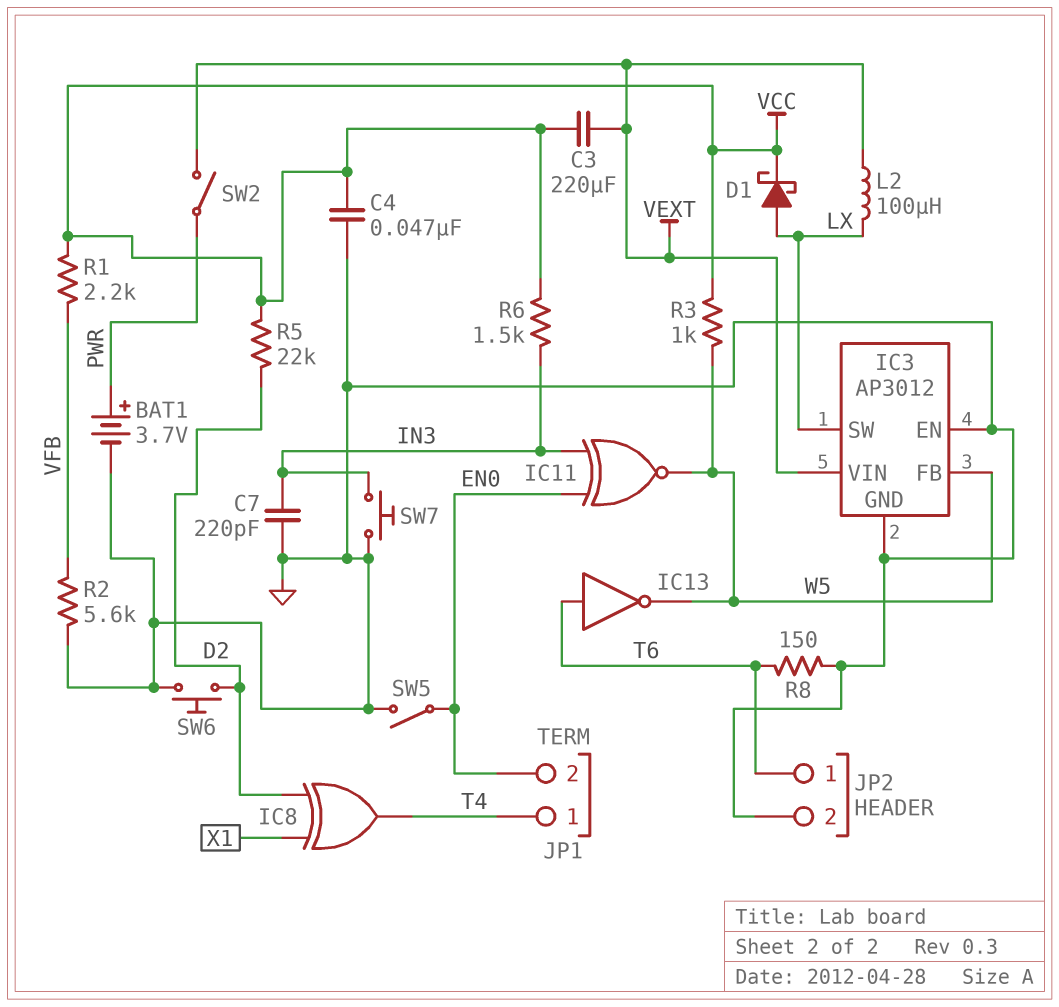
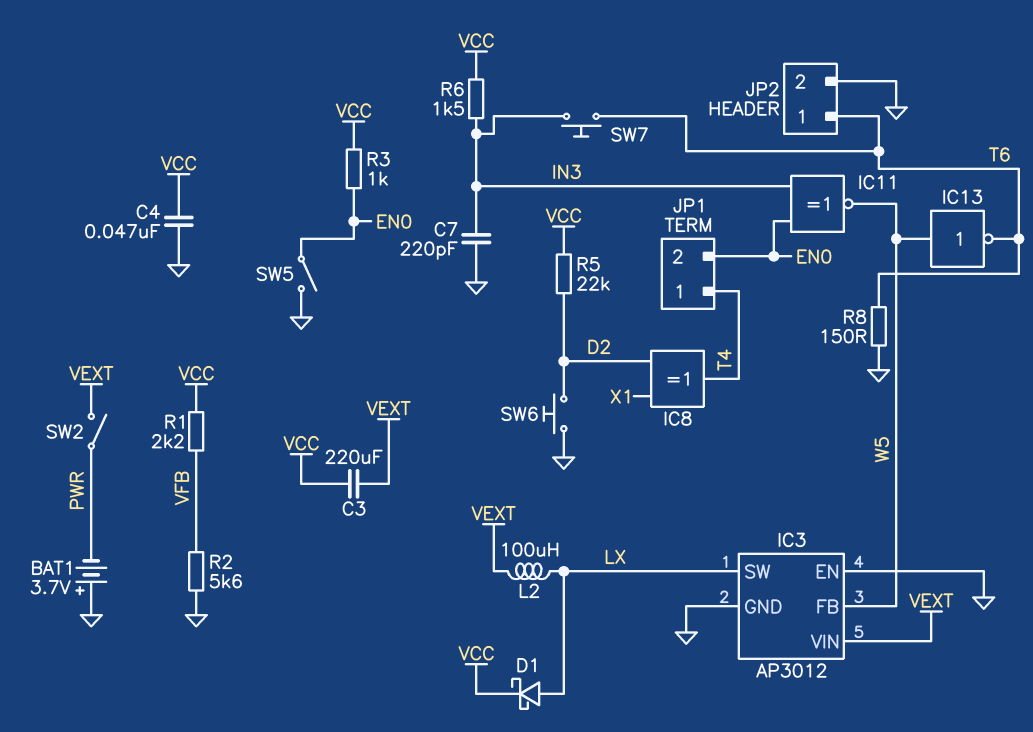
BAT1: 3.7V (plus PWR, minus GND) -> 3.7V (plus GND, minus PWR)
IC13: NOT (in T6, out W5) -> NOT (in W5, out T6)
R3: 1k (VCC, W5) -> 1k (EN0, VCC)
SW7: button (GND, IN3) -> button (IN3, T6)

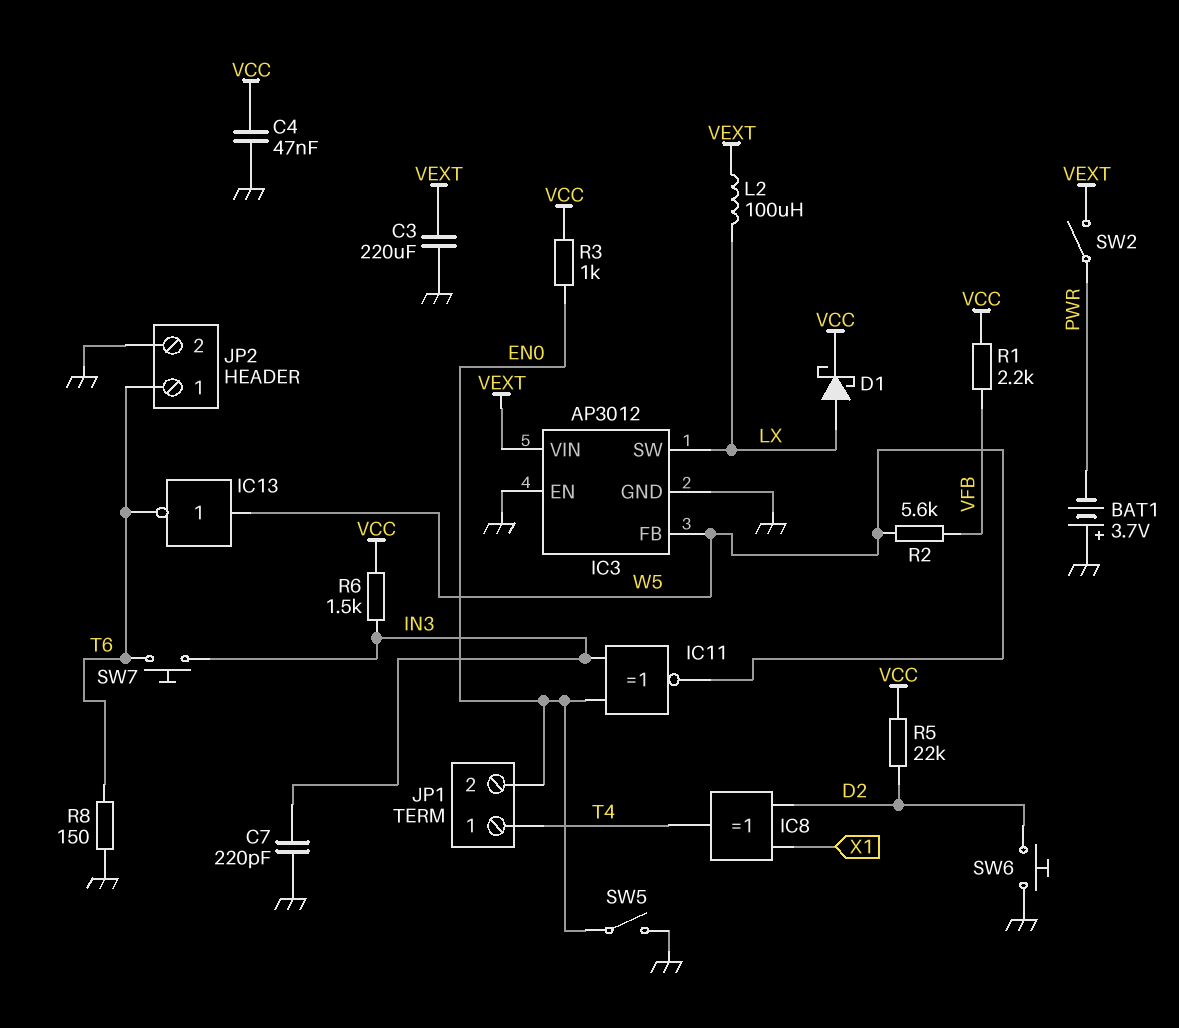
C3: 220uF (VCC, VEXT) -> 220uF (GND, VEXT)
R2: 5.6k (GND, VFB) -> 5.6k (VFB, W5)

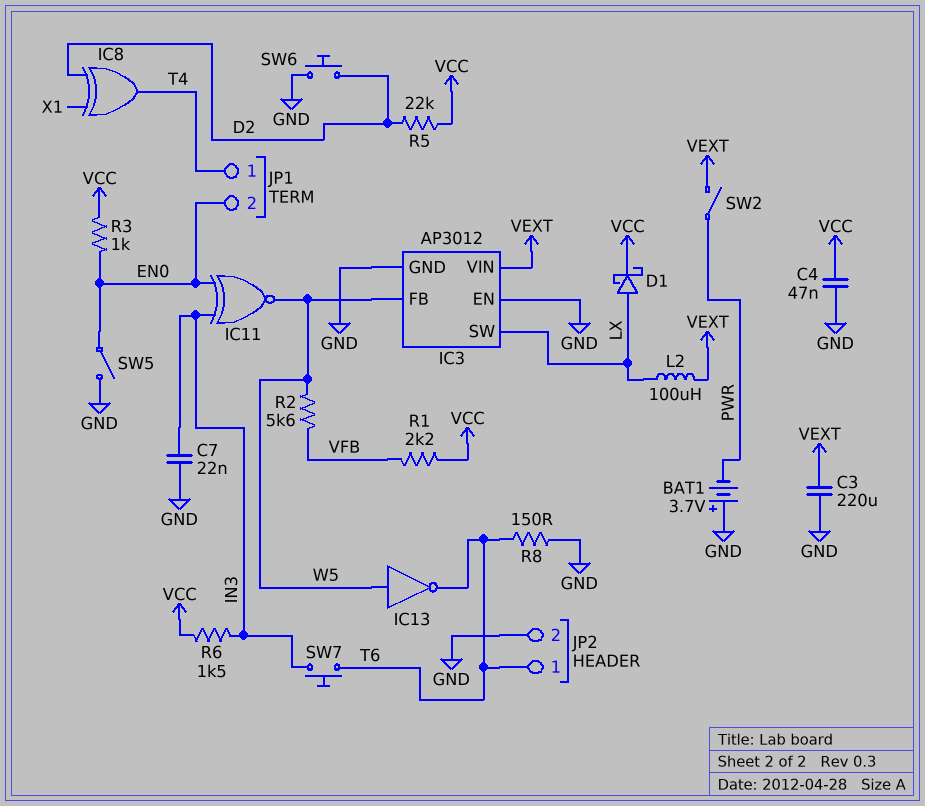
C7: 220pF (GND, IN3) -> 22nF (GND, IN3)

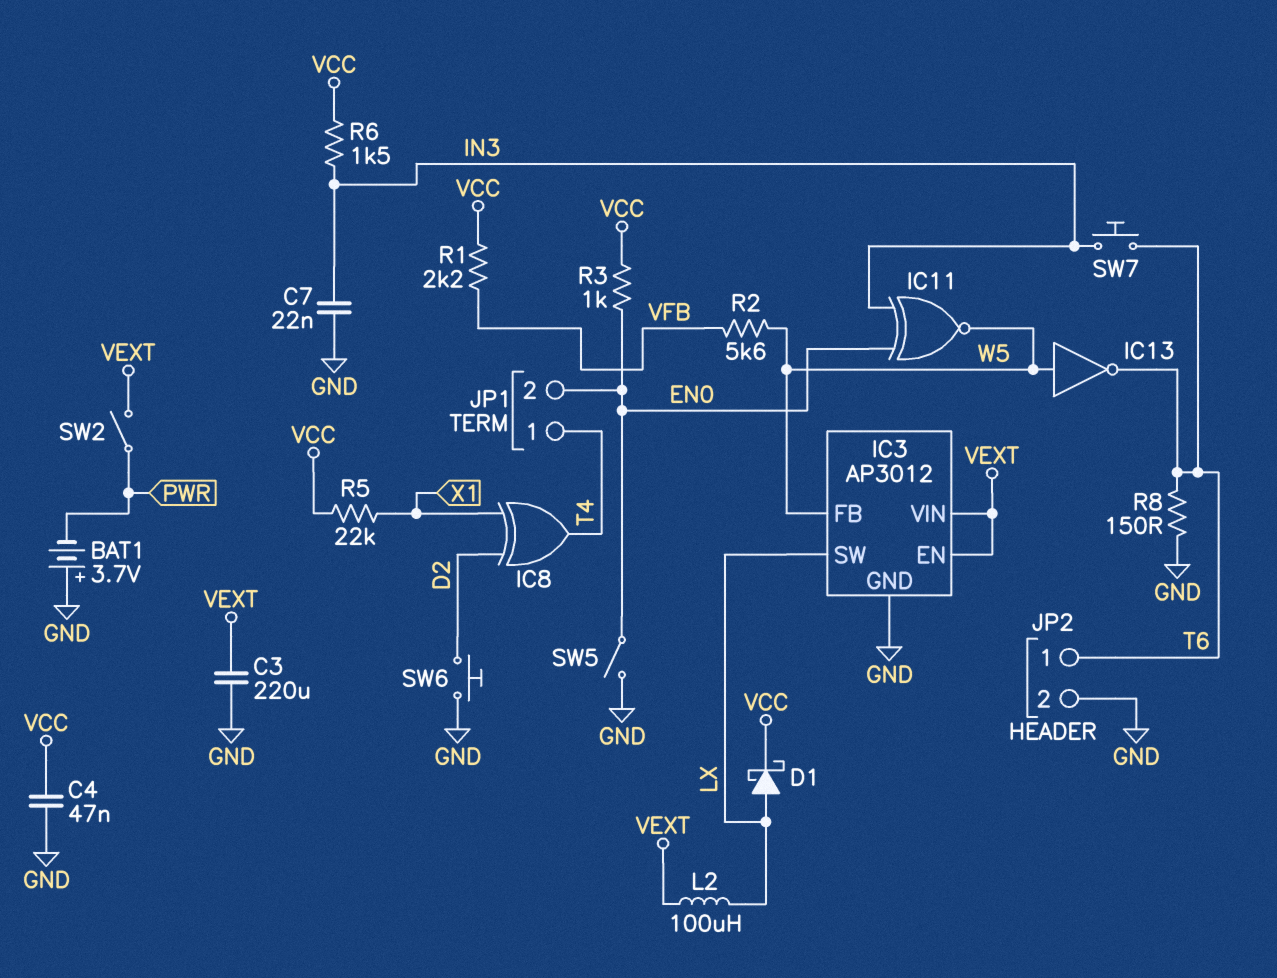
IC3 pin EN: GND -> VEXT
R5: 22k (D2, VCC) -> 22k (VCC, X1)

